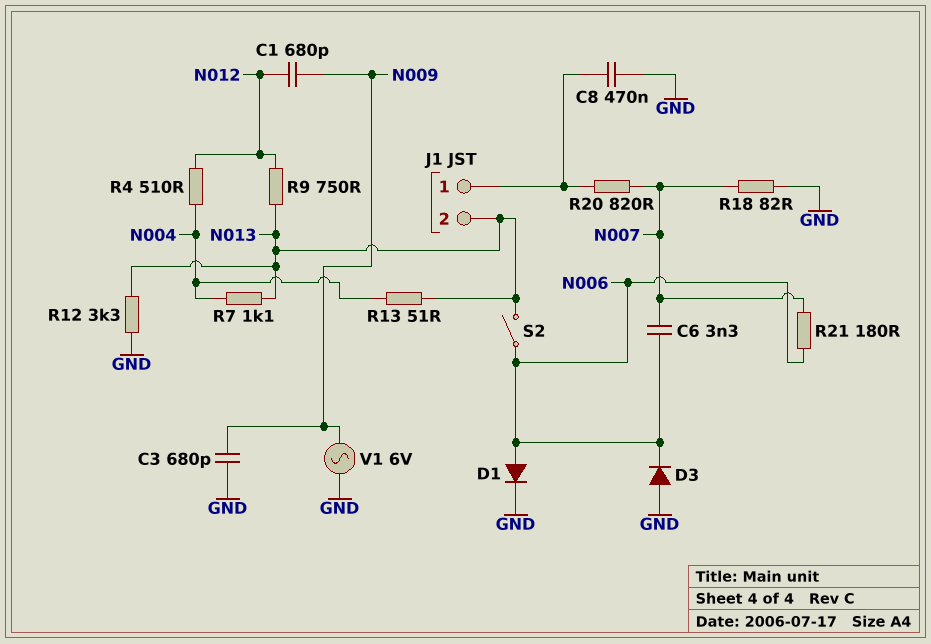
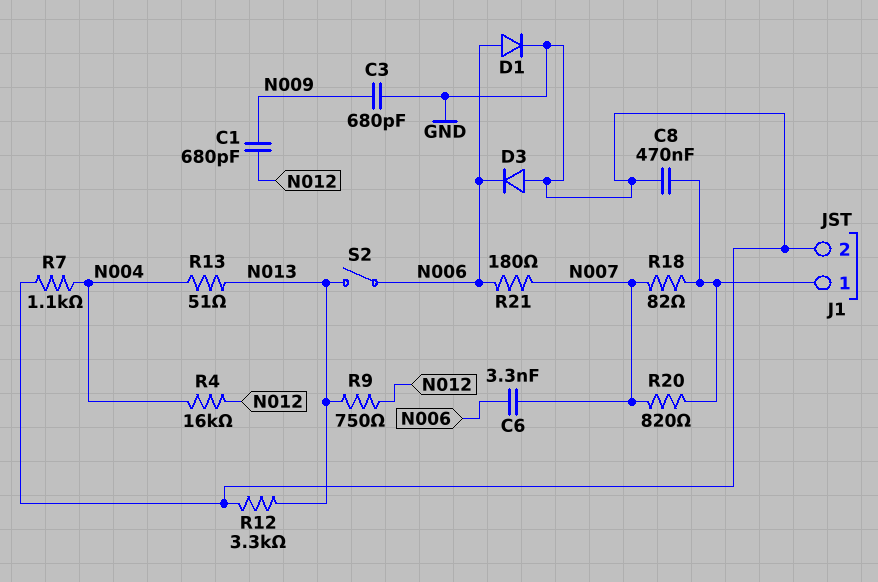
J1 pin 2: N013 -> GND
R4: 510 (N004, N012) -> 16k (N004, N012)
R7: 1.1k (N004, N013) -> 1.1k (GND, N004)
R18: 82 (GND, N007) -> 82 (J1/1, N007)
V1: AC 6V (GND, N009) -> none

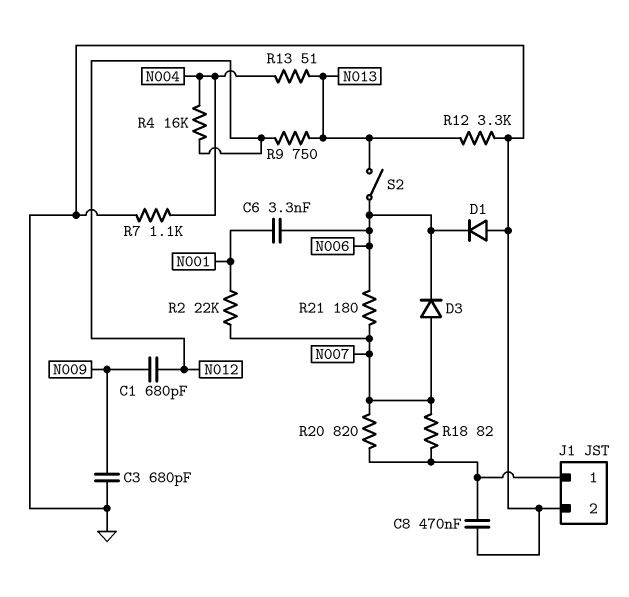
C6: 3.3nF (N006, N007) -> 3.3nF (N001, N006)
D1: diode (A N006, K GND) -> diode (A GND, K N006)
D3: diode (A GND, K N006) -> diode (A N007, K N006)
R2: none -> 22k (N001, N007)

